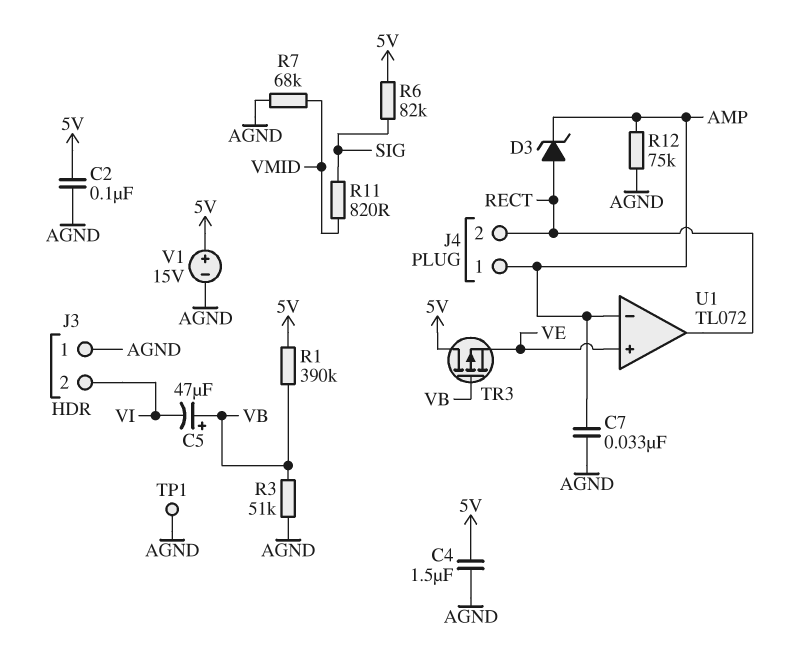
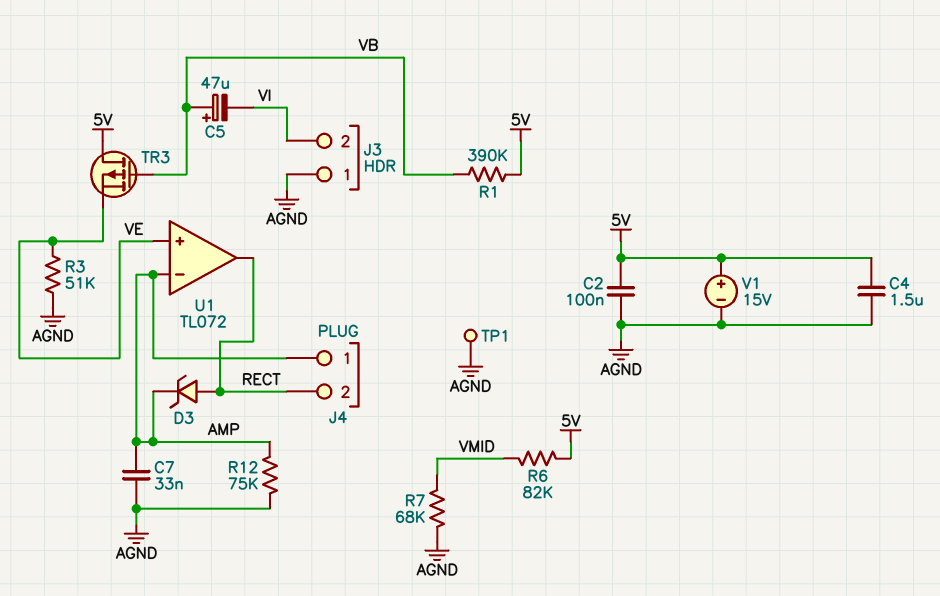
R3: 51k (AGND, VB) -> 51k (AGND, VE)
R6: 82k (5V, SIG) -> 82k (5V, VMID)
R11: 820 (SIG, VMID) -> none

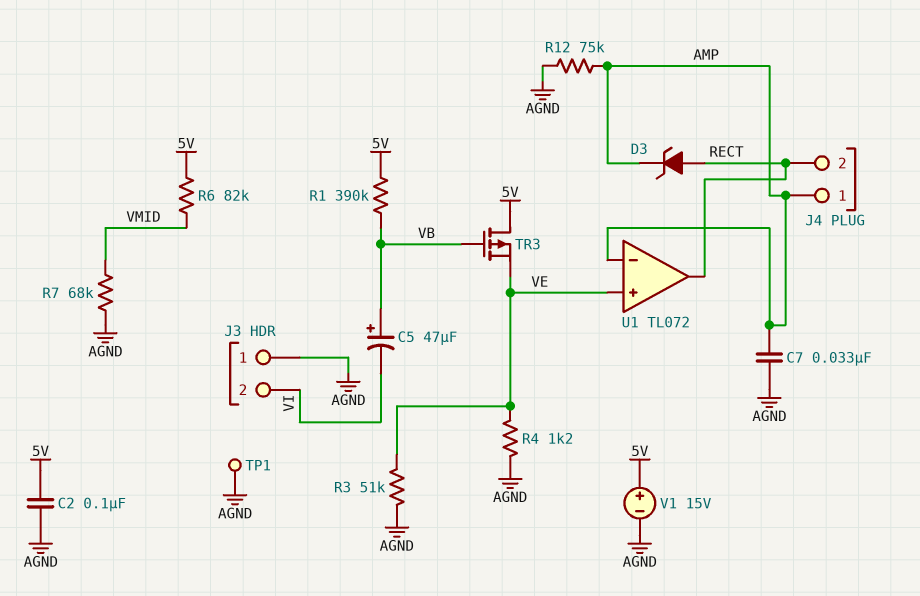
C4: 1.5uF (5V, AGND) -> none
R4: none -> 1.2k (AGND, VE)

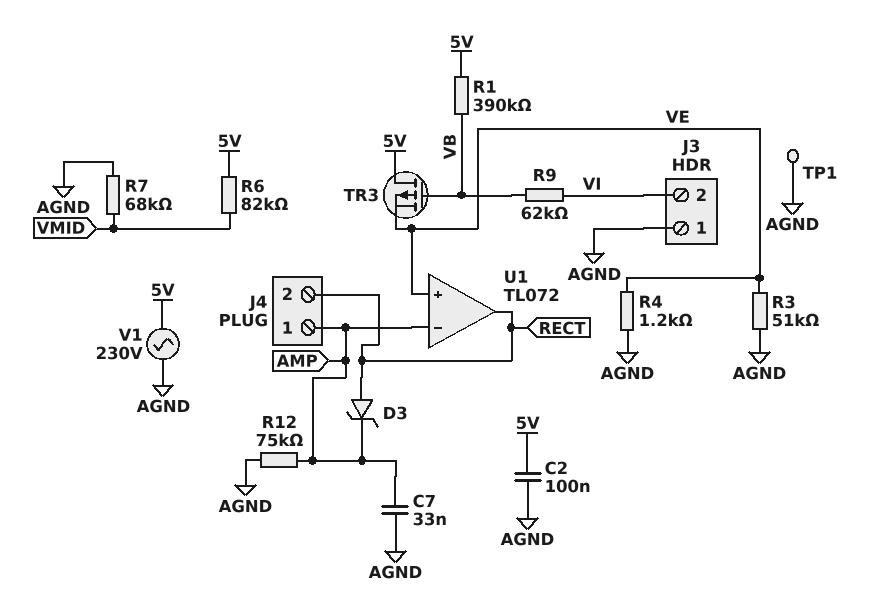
C5: 47uF (plus VB, minus VI) -> none
R9: none -> 62k (VB, VI)
V1: 15V (plus 5V, minus AGND) -> AC 230V (5V, AGND)

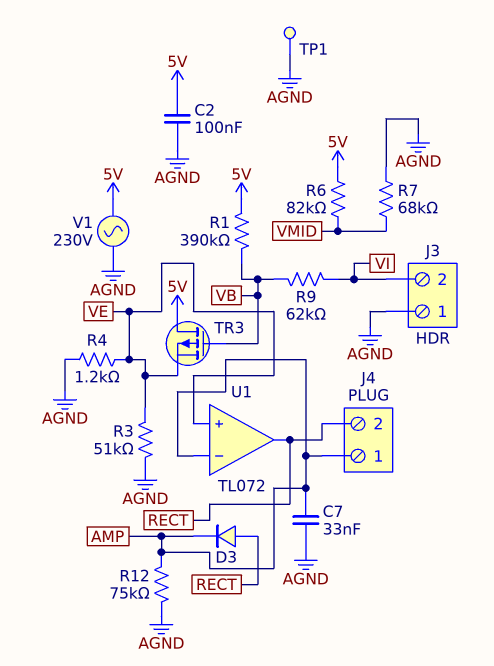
D3: zener (A RECT, K AMP) -> diode (A RECT, K AMP)

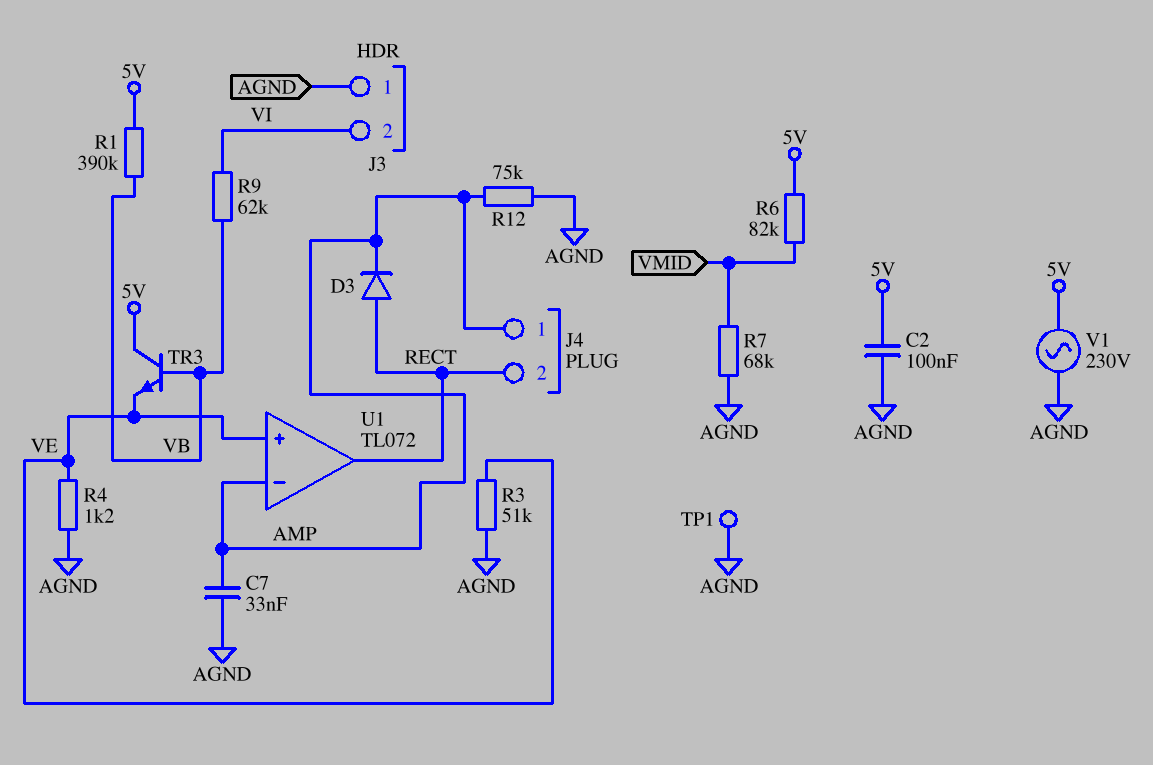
TR3: PMOS (G VB, D 5V, S VE) -> NPN (B VB, C 5V, E VE)

